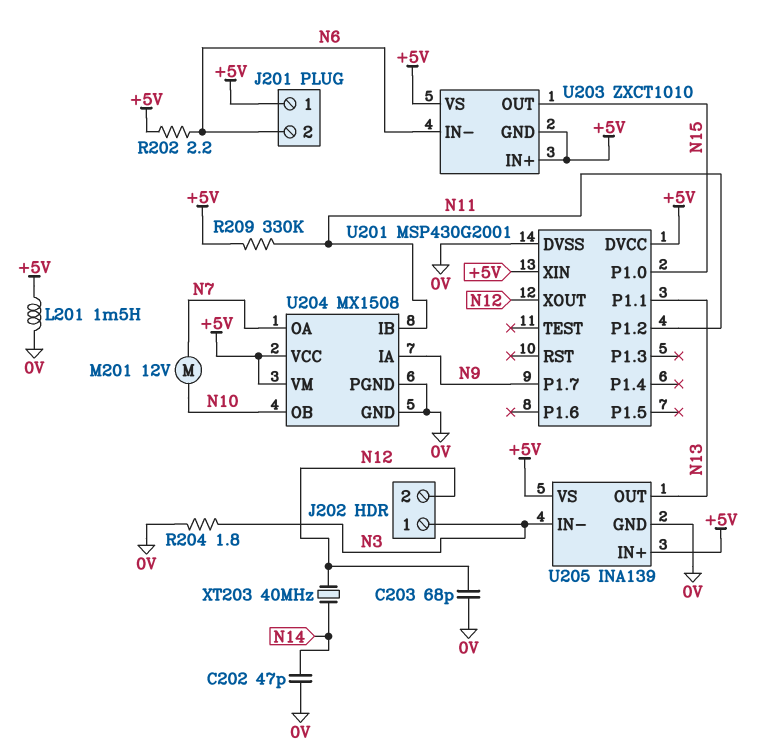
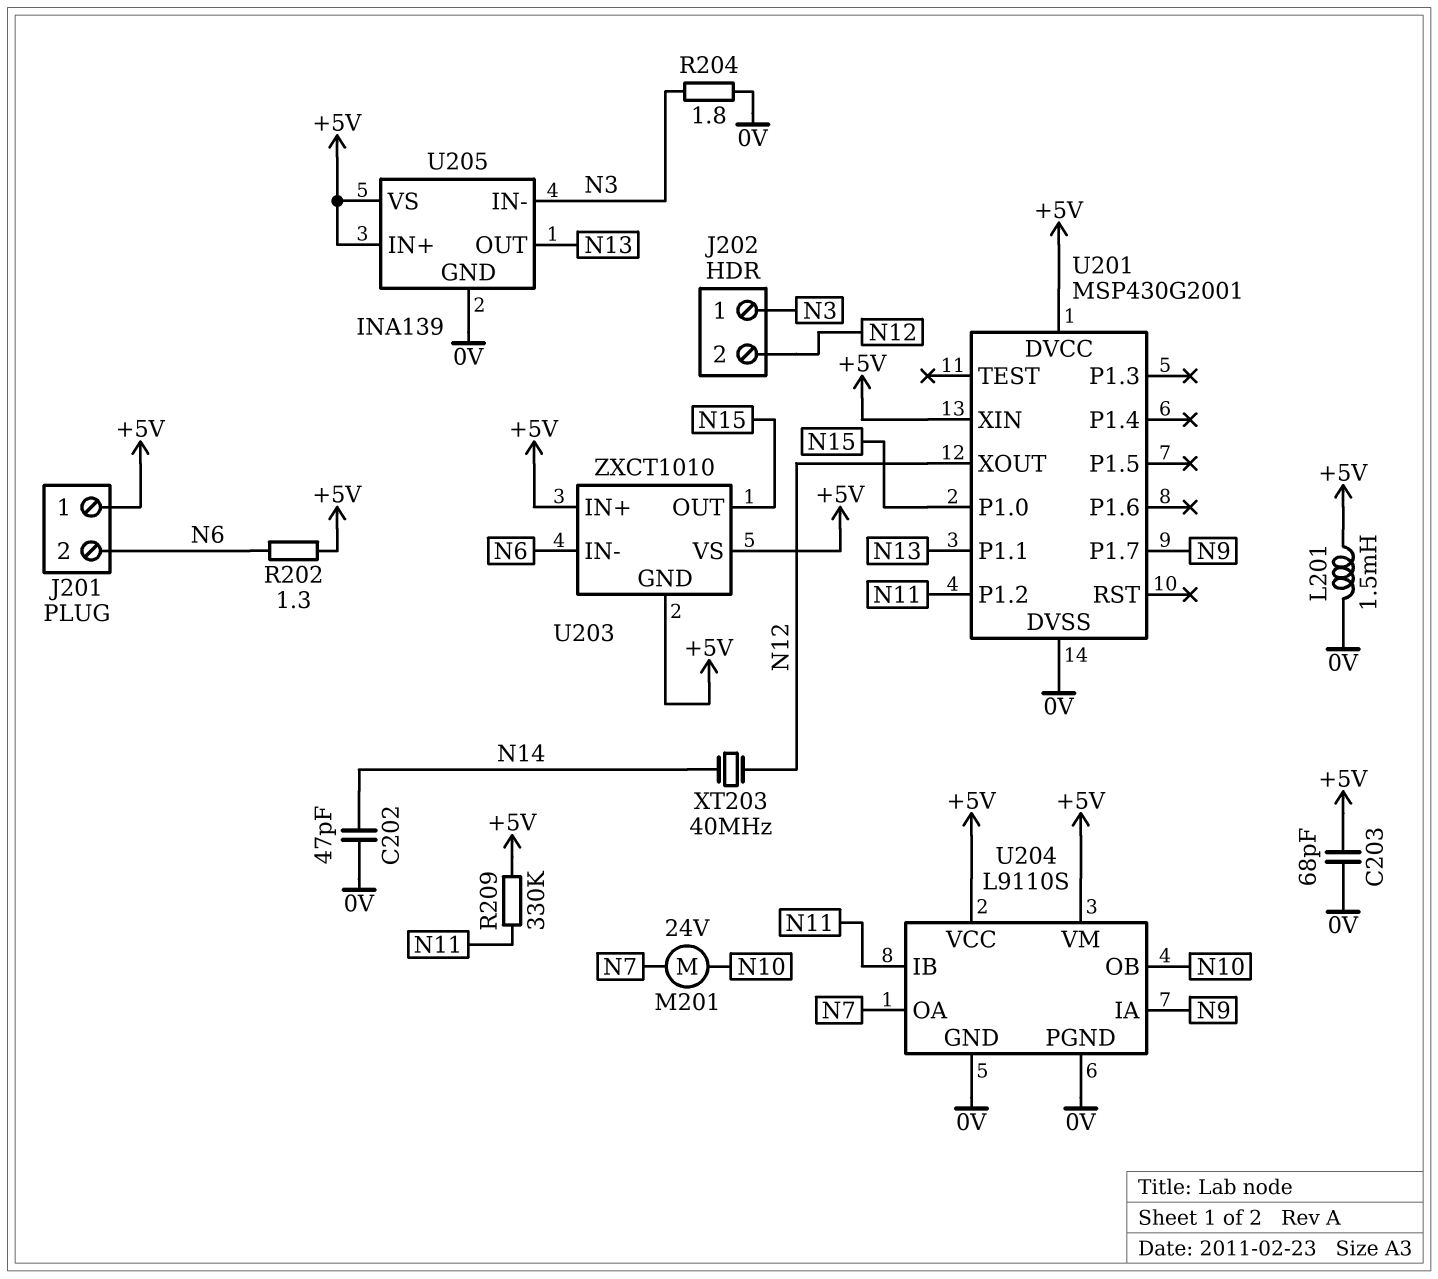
C203: 68pF (0V, N12) -> 68pF (+5V, 0V)
M201: motor 12V (N7, N10) -> motor 24V (N7, N10)
R202: 2.2 (+5V, N6) -> 1.3 (+5V, N6)
U204: MX1508 -> L9110S

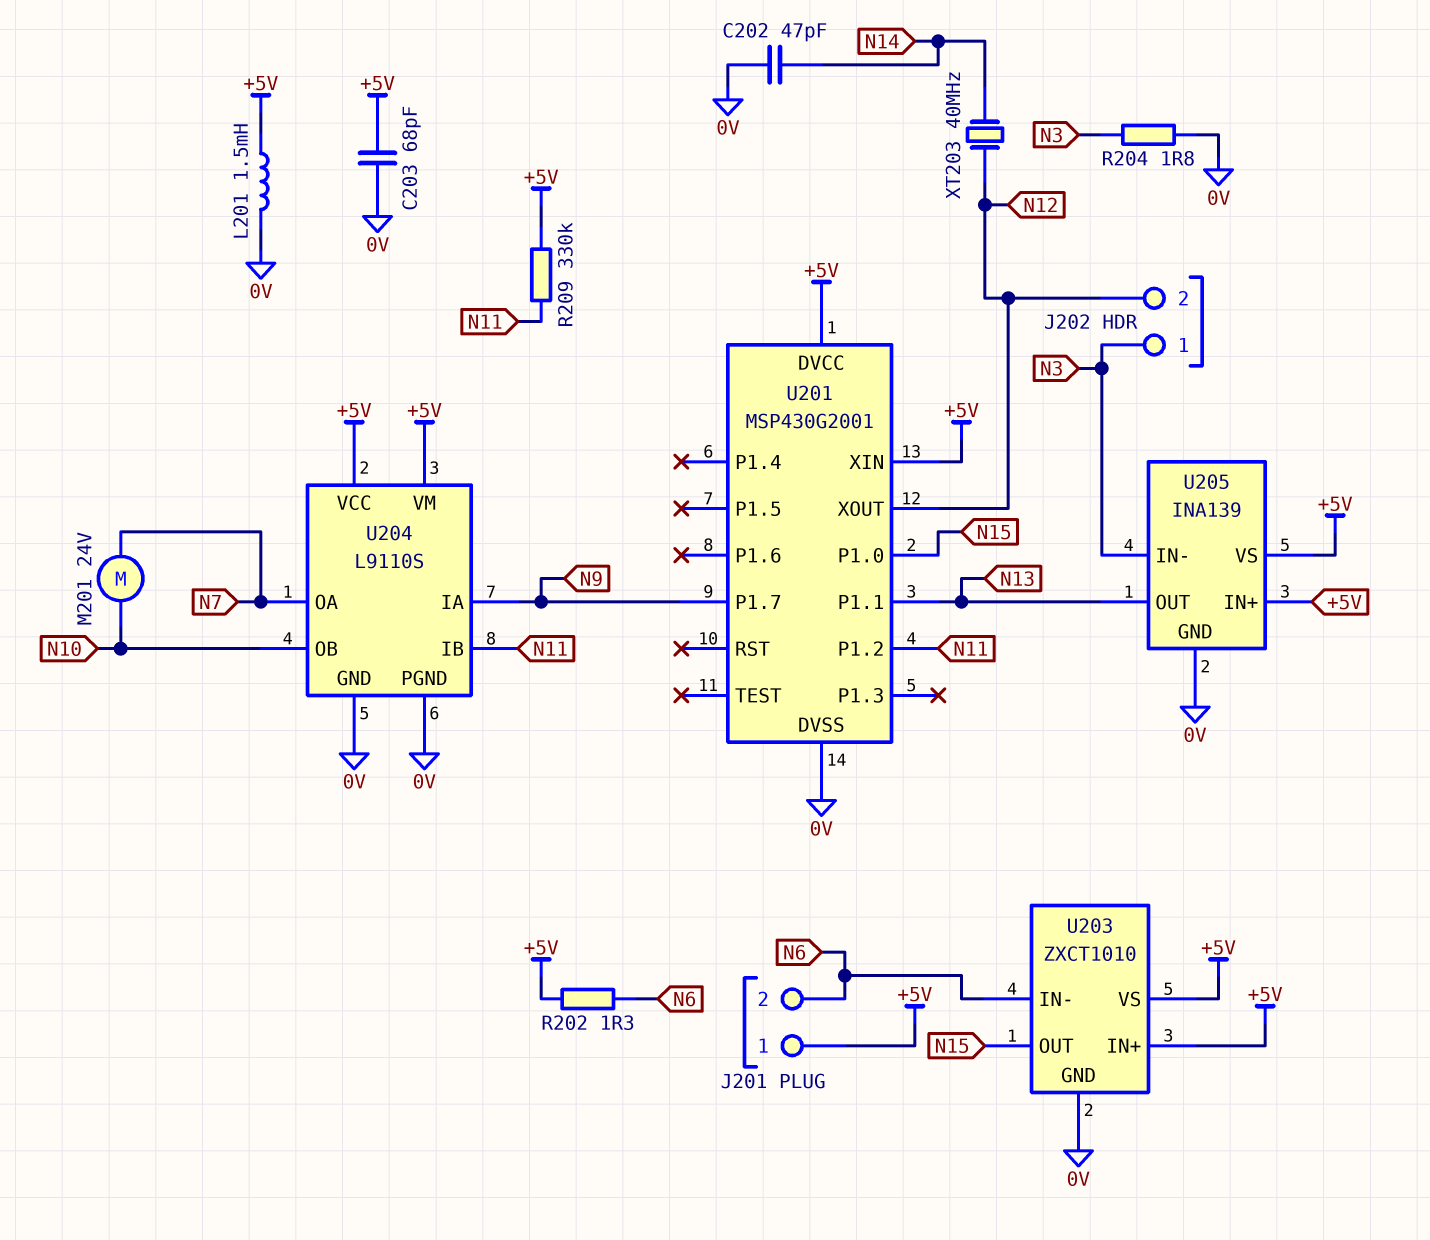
U203 pin GND: +5V -> 0V

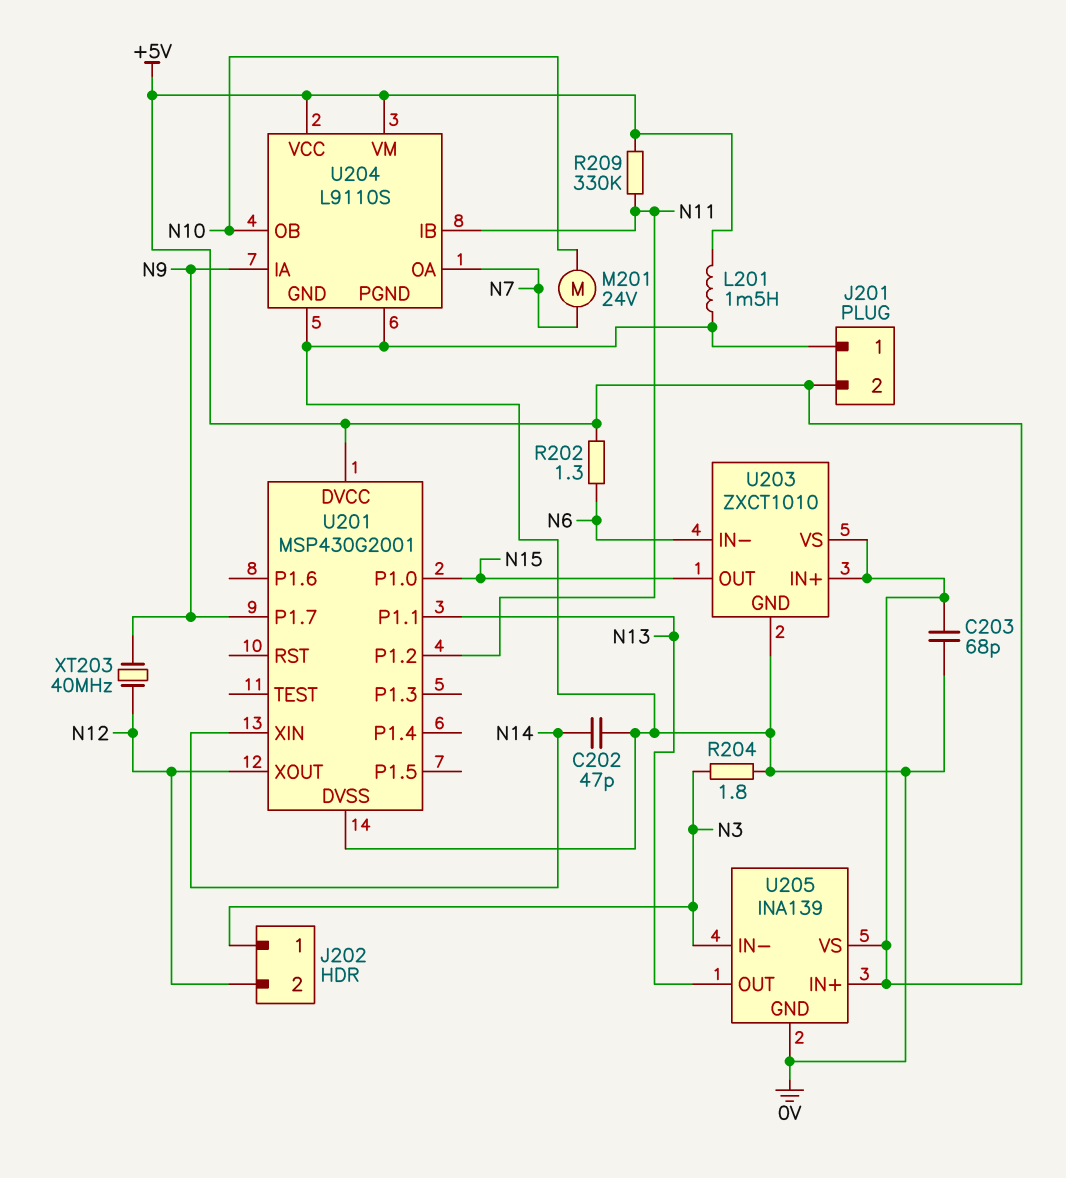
J201 pin 1: +5V -> 0V
J201 pin 2: N6 -> +5V
U201 pin XIN: +5V -> N14
XT203: 40MHz (N12, N14) -> 40MHz (N9, N12)

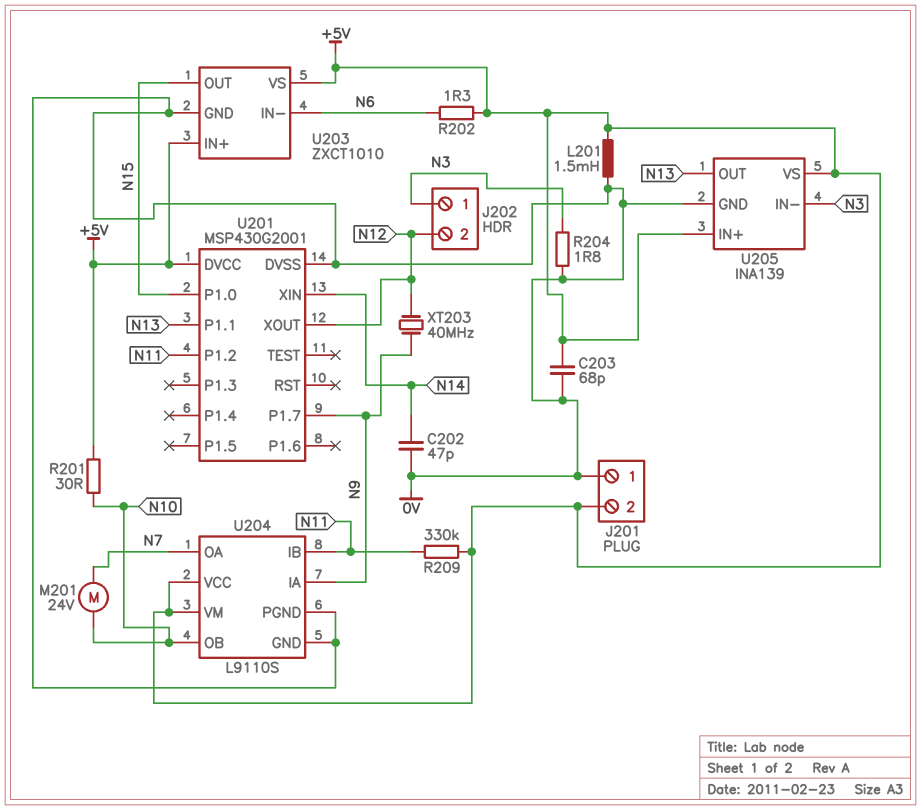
R201: none -> 30 (+5V, N10)

